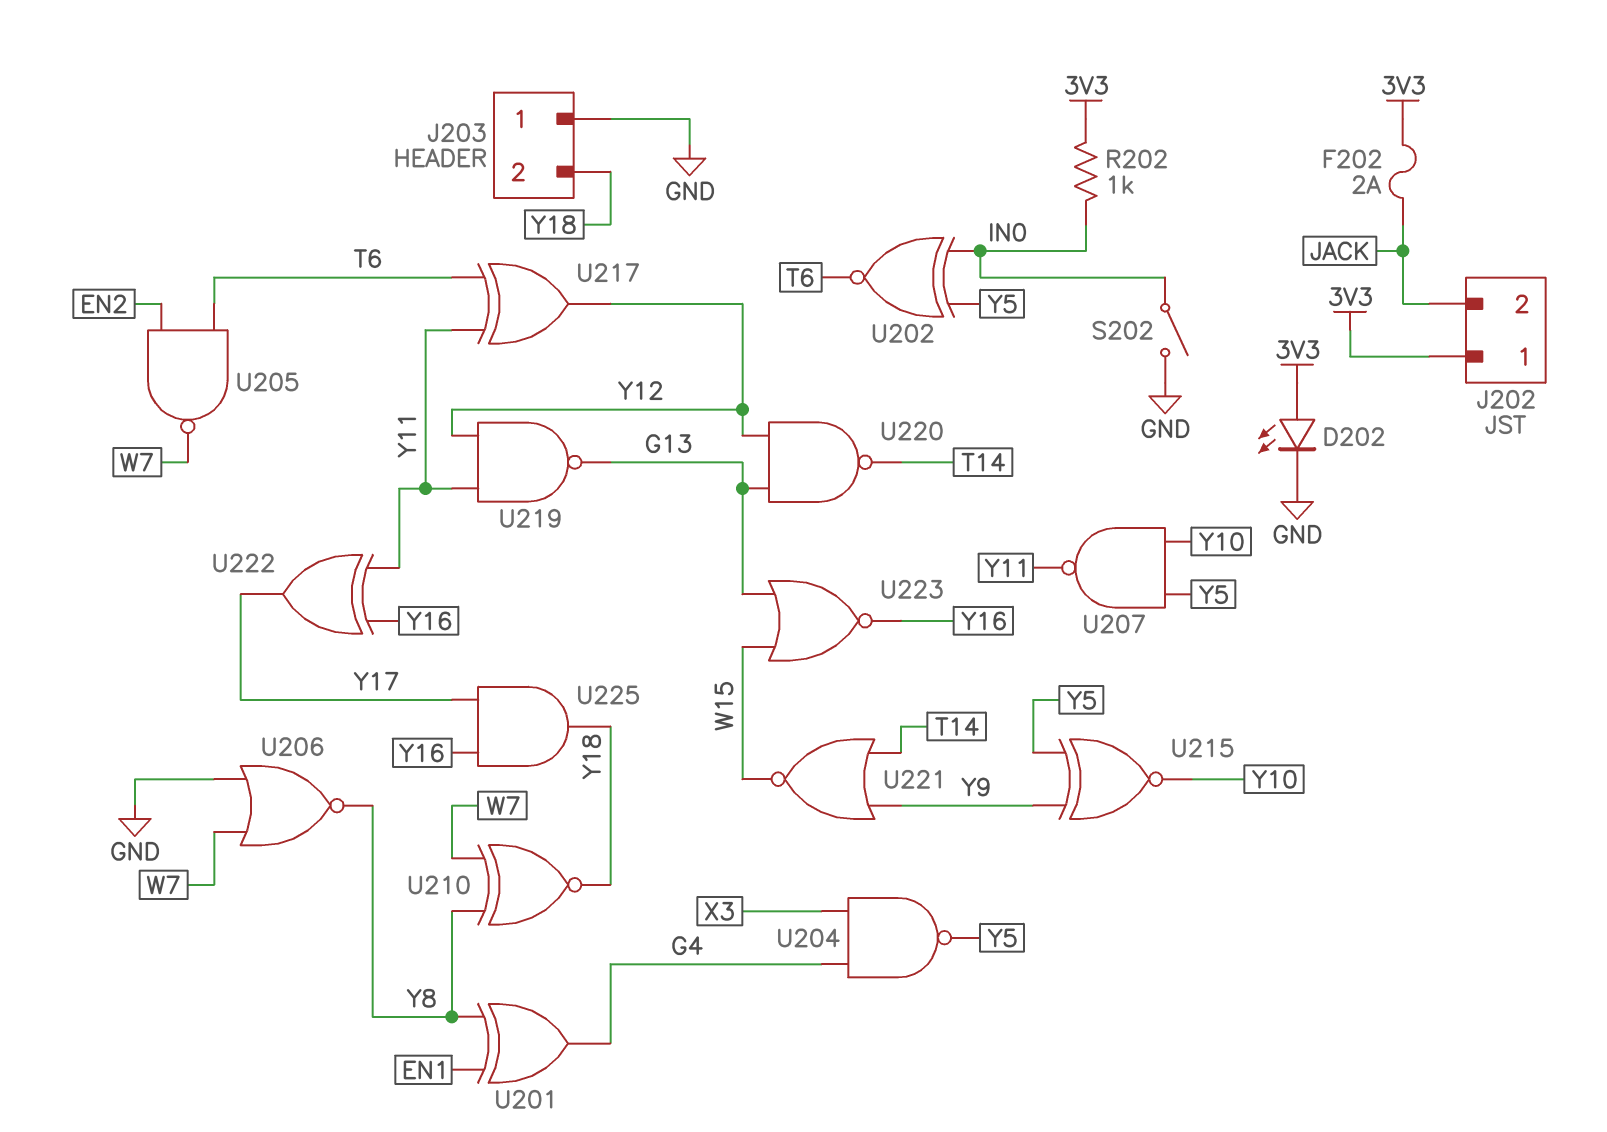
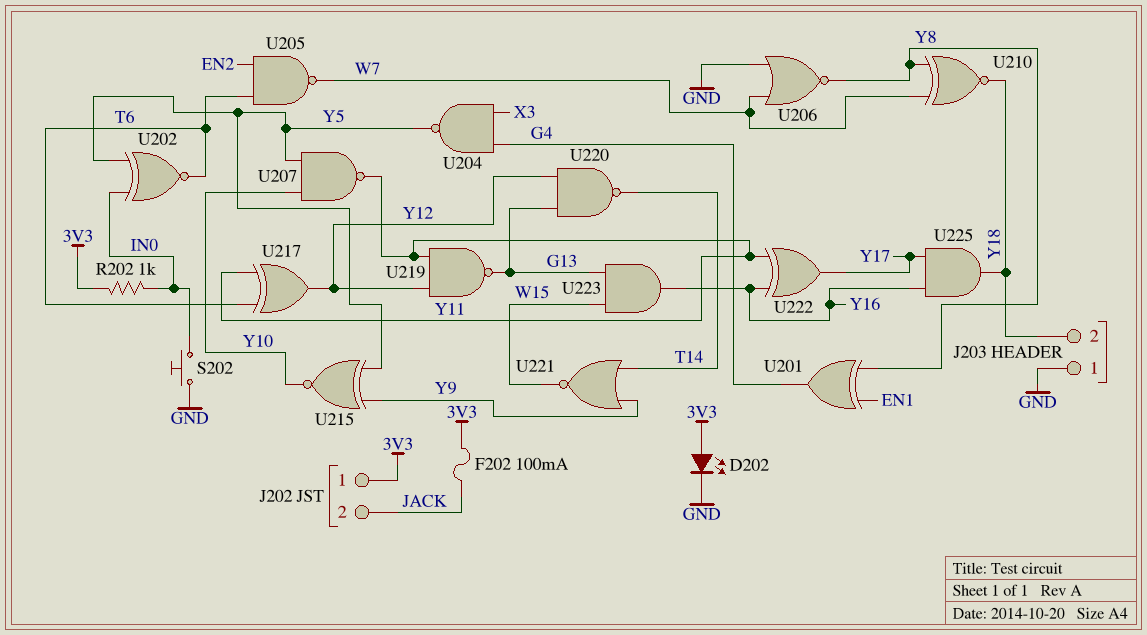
F202: 2A (3V3, JACK) -> 100mA (3V3, JACK)
S202: switch (GND, IN0) -> button (GND, IN0)
U223: NOR (in G13, in W15, out Y16) -> AND (in G13, in W15, out Y16)

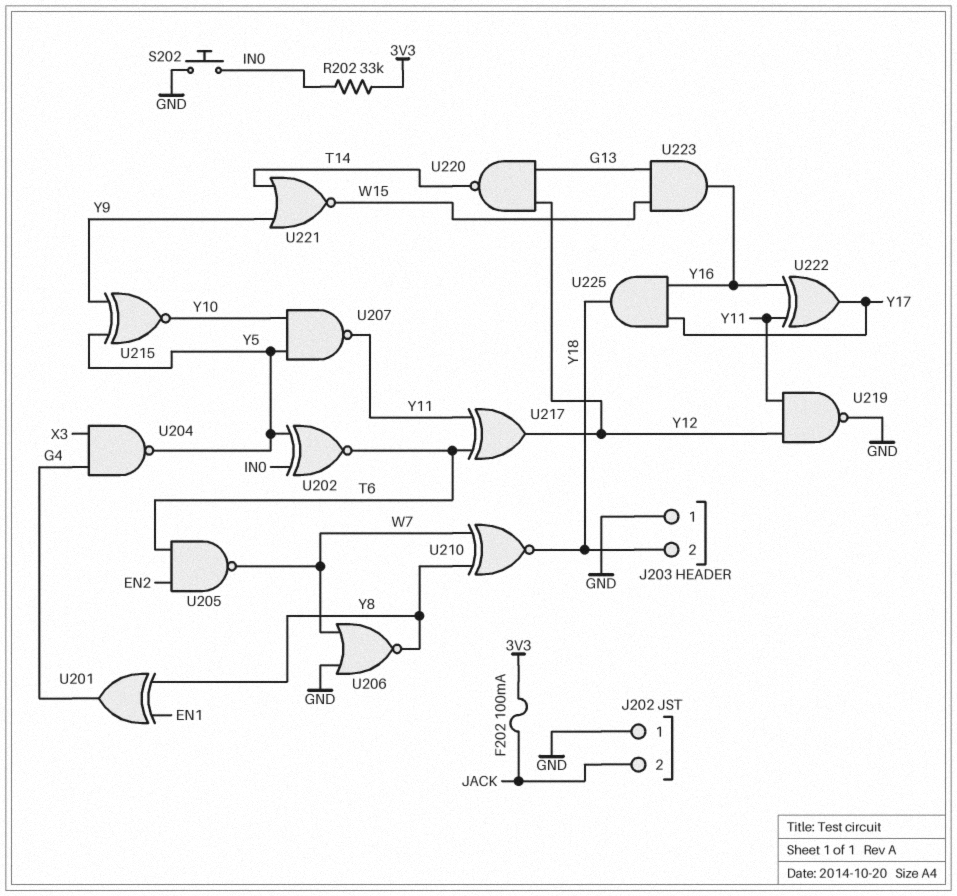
D202: LED (A 3V3, K GND) -> none
J202 pin 1: 3V3 -> GND
R202: 1k (3V3, IN0) -> 33k (3V3, IN0)
U219: NAND (in Y11, in Y12, out G13) -> NAND (in Y11, in Y12, out GND)

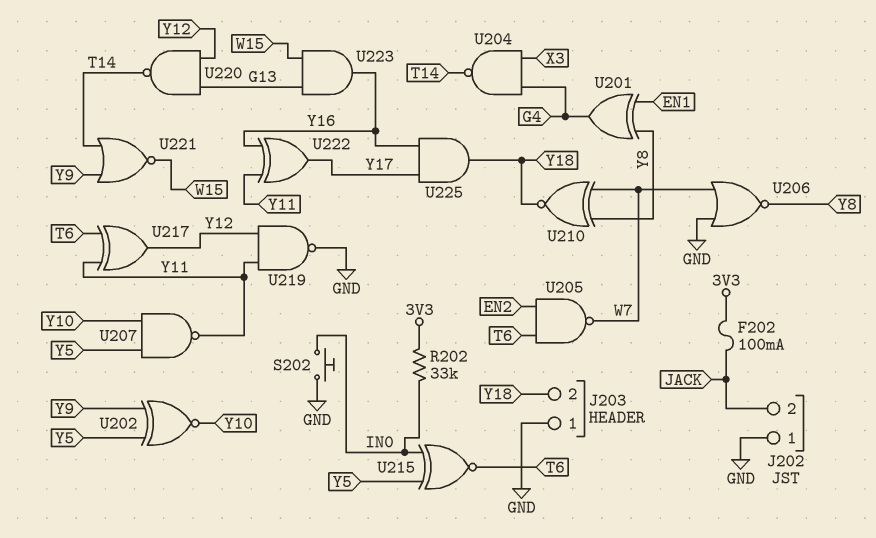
U202: XNOR (in IN0, in Y5, out T6) -> XNOR (in Y5, in Y9, out Y10)
U204: NAND (in G4, in X3, out Y5) -> NAND (in G4, in X3, out T14)
U215: XNOR (in Y5, in Y9, out Y10) -> XNOR (in IN0, in Y5, out T6)

